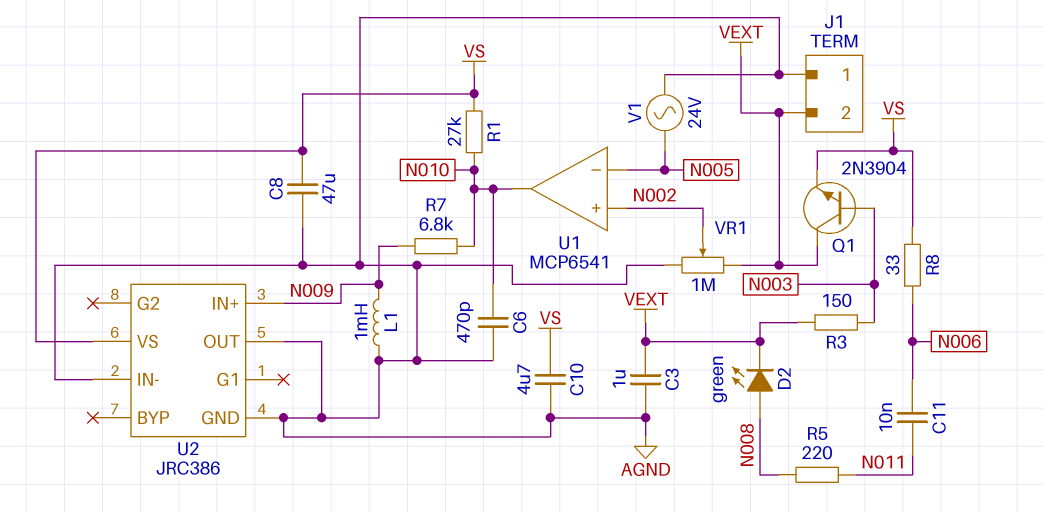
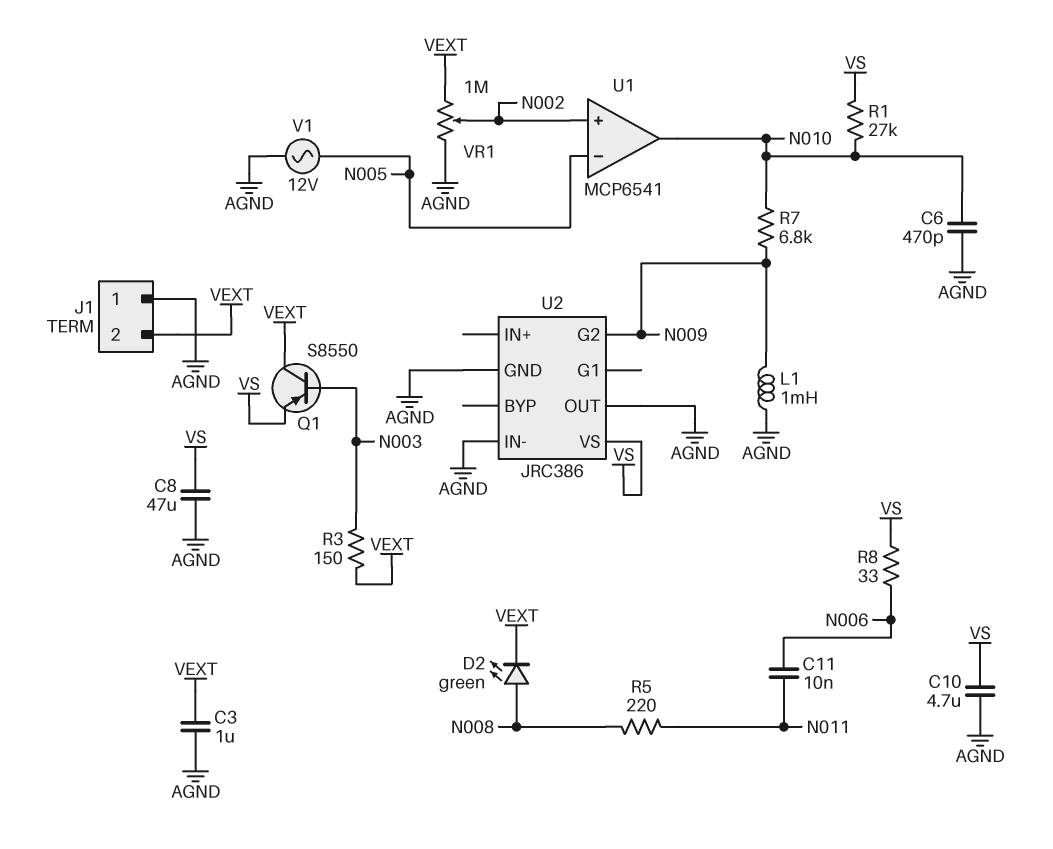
Q1: NPN 2N3904 (B N003, C VEXT, E VS) -> PNP S8550 (B N003, C VEXT, E VS)
U2 pin G2: none -> N009
U2 pin IN+: N009 -> none
V1: AC 24V (AGND, N005) -> AC 12V (AGND, N005)

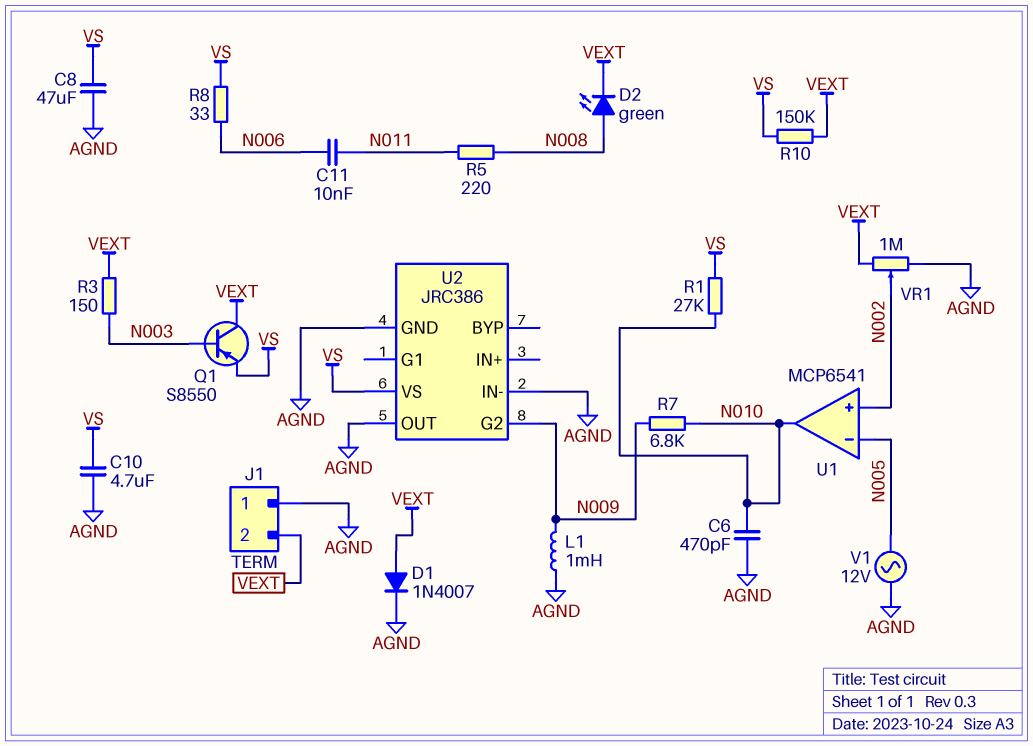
C3: 1uF (AGND, VEXT) -> none
D1: none -> diode 1N4007 (A VEXT, K AGND)
R10: none -> 150k (VEXT, VS)

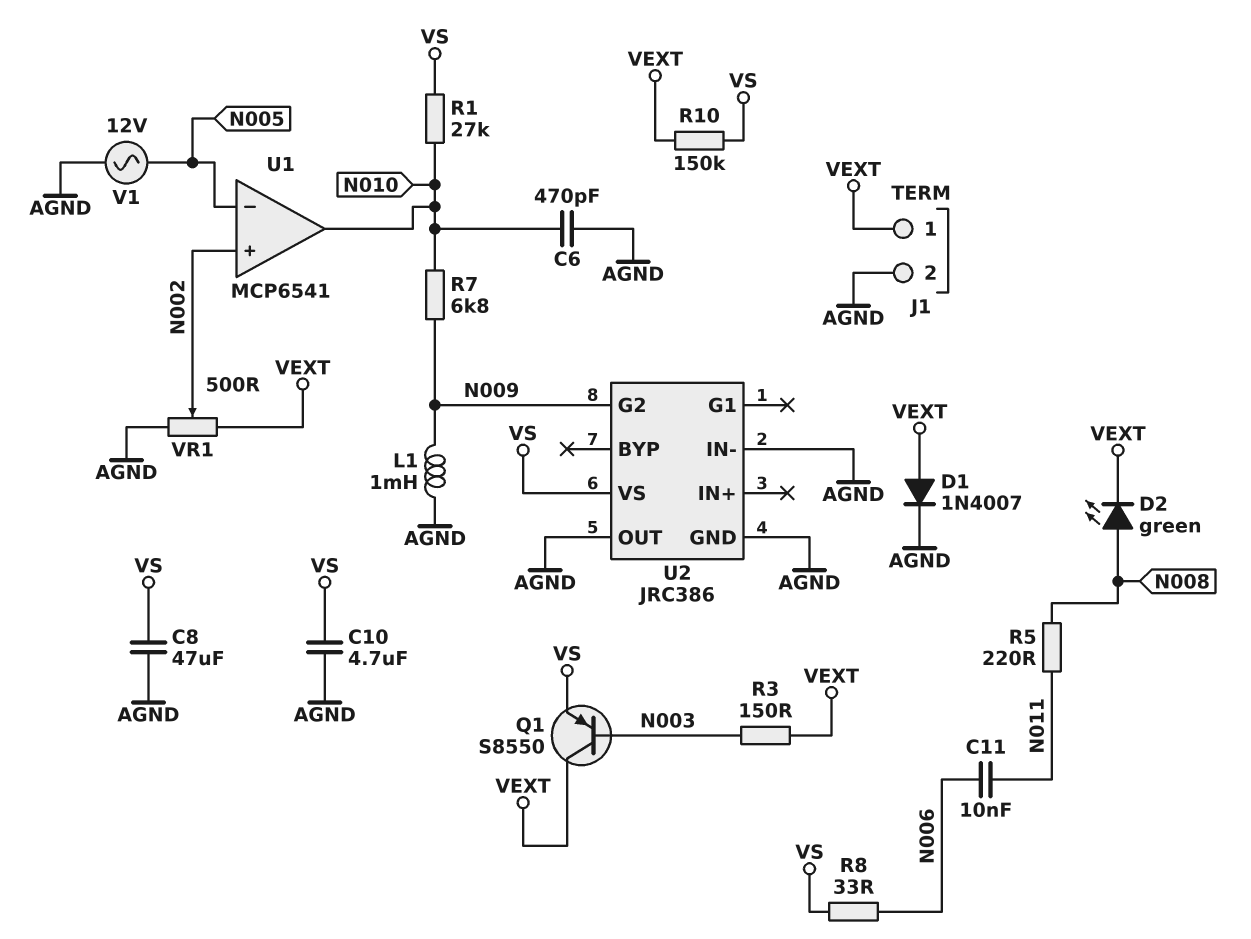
J1 pin 1: AGND -> VEXT
J1 pin 2: VEXT -> AGND
VR1: 1M (AGND, VEXT, wiper N002) -> 500 (AGND, VEXT, wiper N002)

